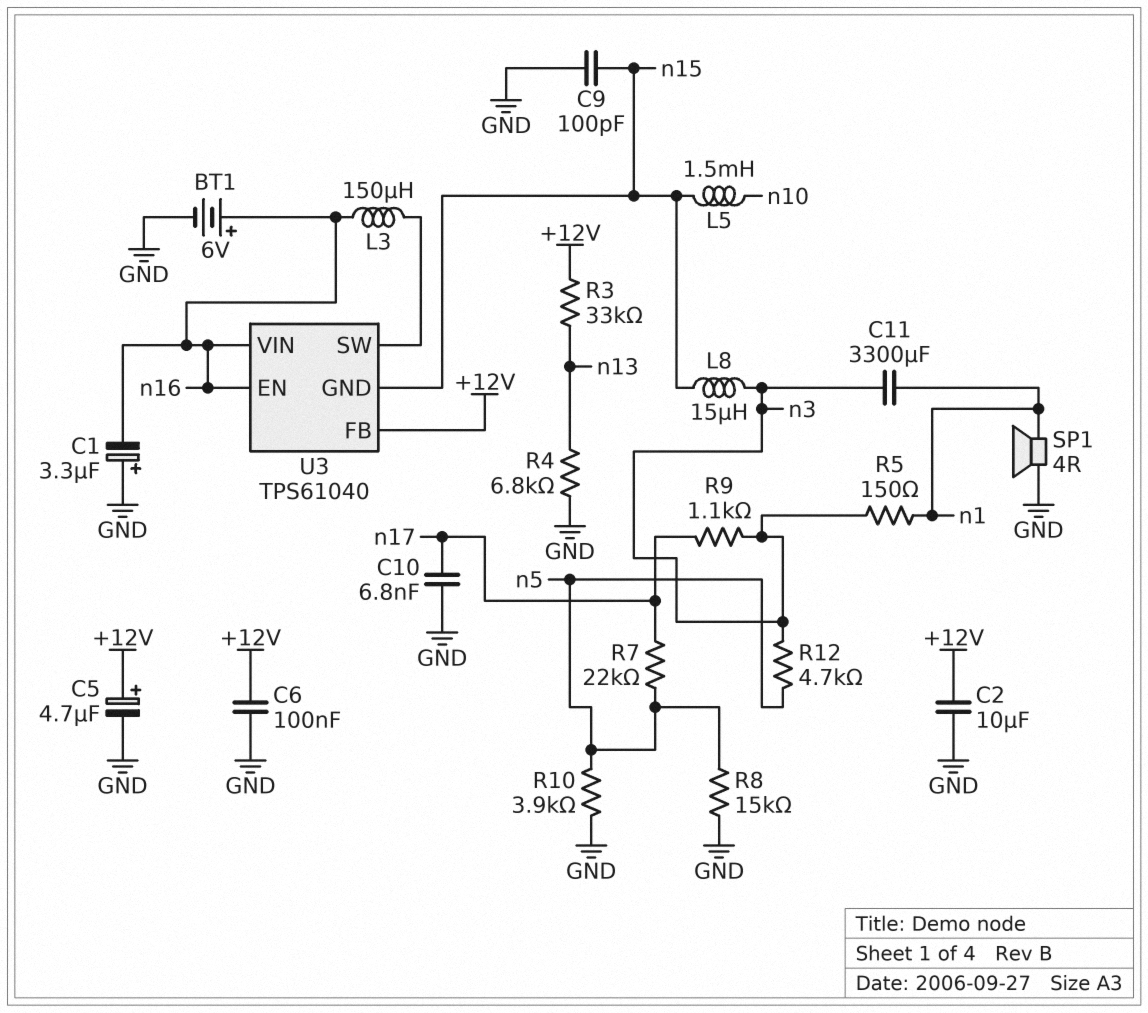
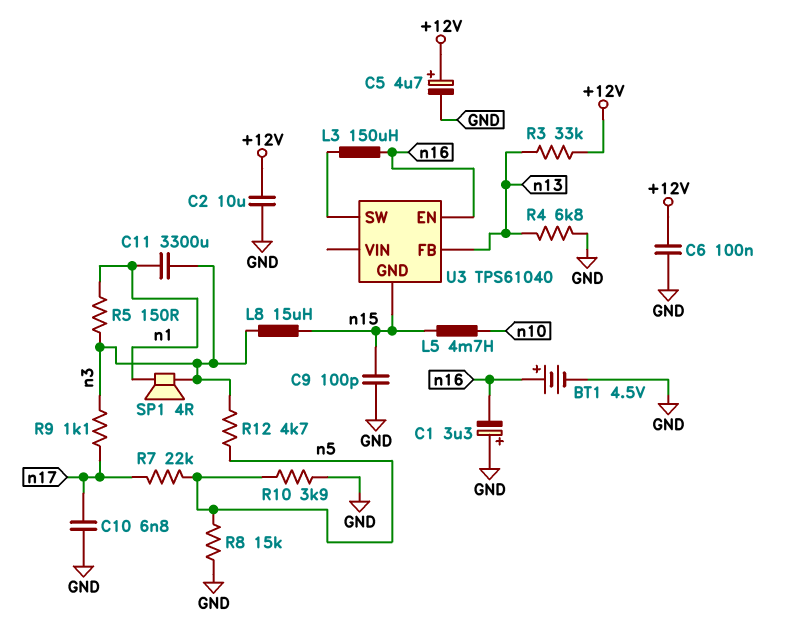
BT1: 6V (plus n16, minus GND) -> 4.5V (plus n16, minus GND)
L5: 1.5mH (n10, n15) -> 4.7mH (n10, n15)
SP1: speaker 4R (GND, n1) -> speaker 4R (n1, n3)
U3 pin FB: +12V -> n13
U3 pin VIN: n16 -> none

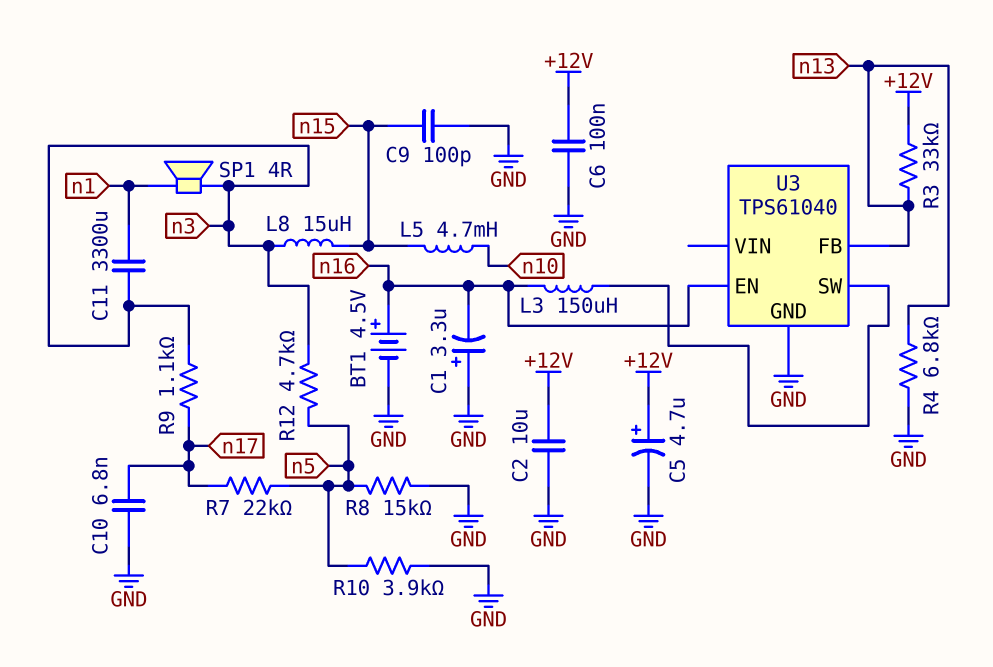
R5: 150 (n1, n3) -> none
U3 pin GND: n15 -> GND

